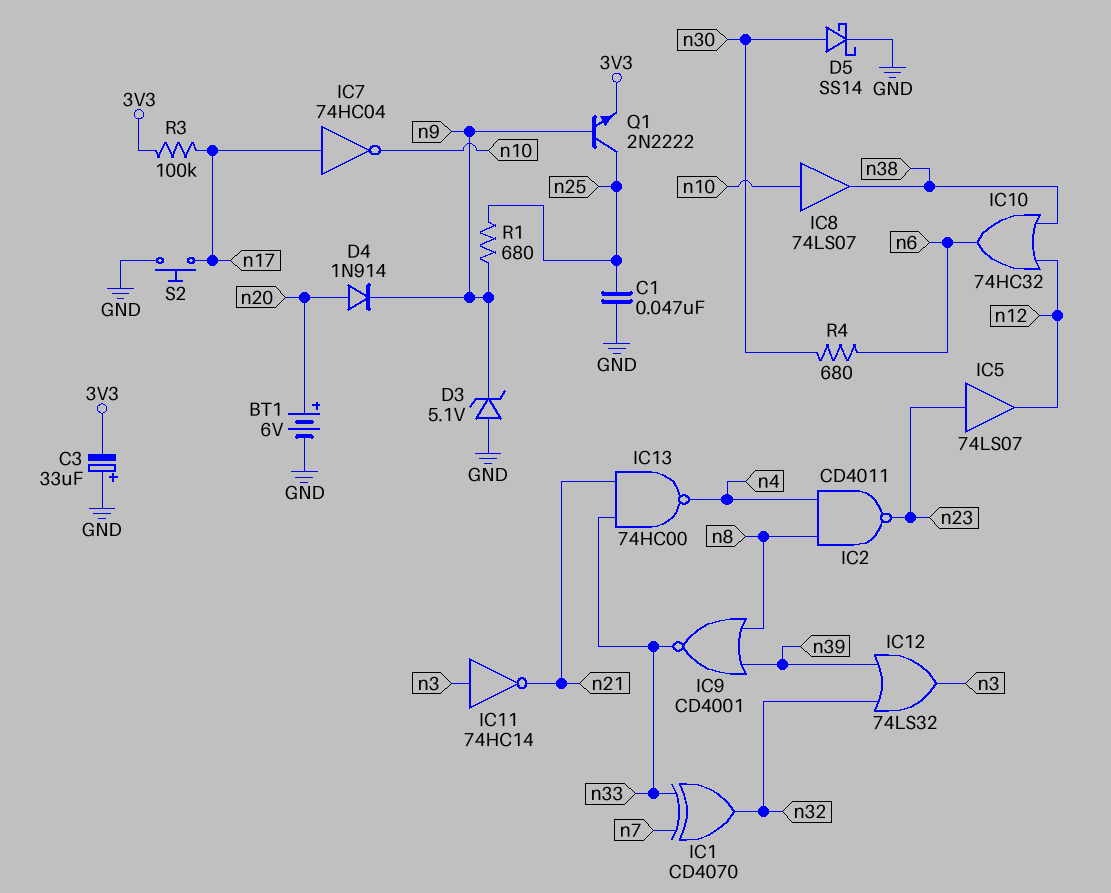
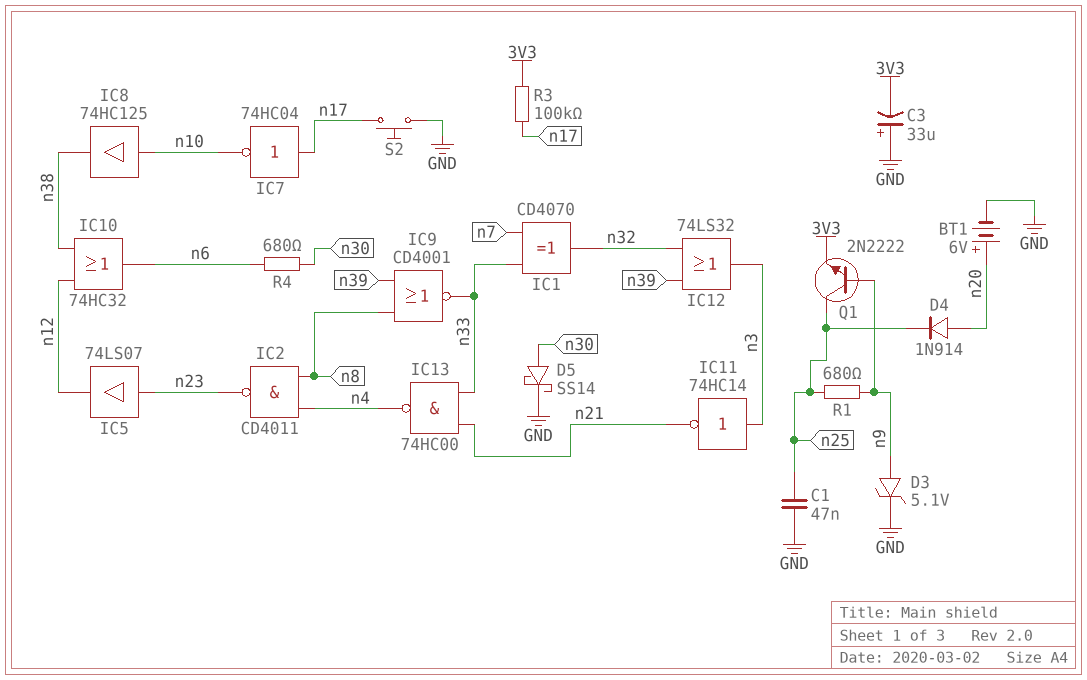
D3: zener 5.1V (A GND, K n9) -> zener 5.1V (A n9, K GND)
D4: diode 1N914 (A n20, K n9) -> diode 1N914 (A n20, K n25)
IC8: buffer 74LS07 (in n10, out n38) -> buffer 74HC125 (in n10, out n38)

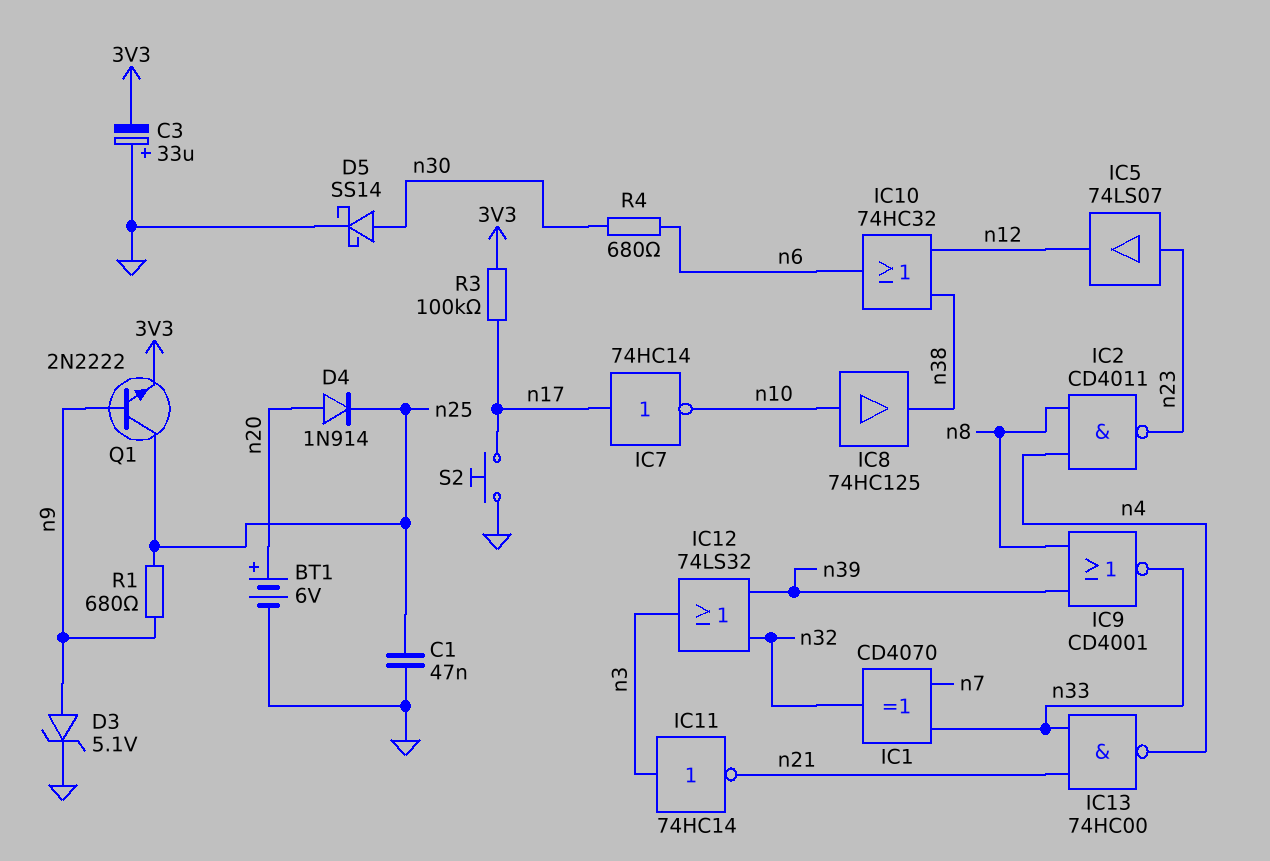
IC7: NOT 74HC04 (in n17, out n10) -> NOT 74HC14 (in n17, out n10)

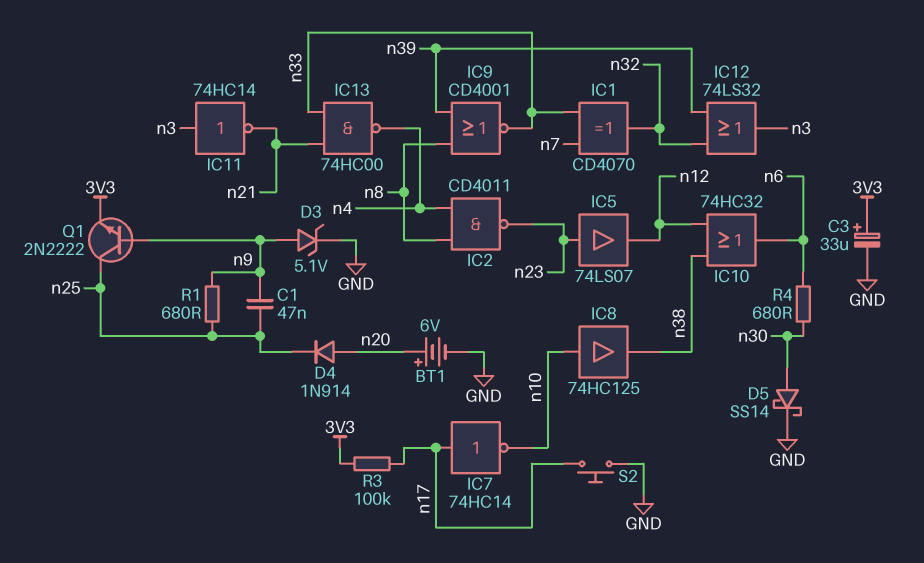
C1: 47nF (GND, n25) -> 47nF (n9, n25)
C3: 33uF (plus GND, minus 3V3) -> 33uF (plus 3V3, minus GND)

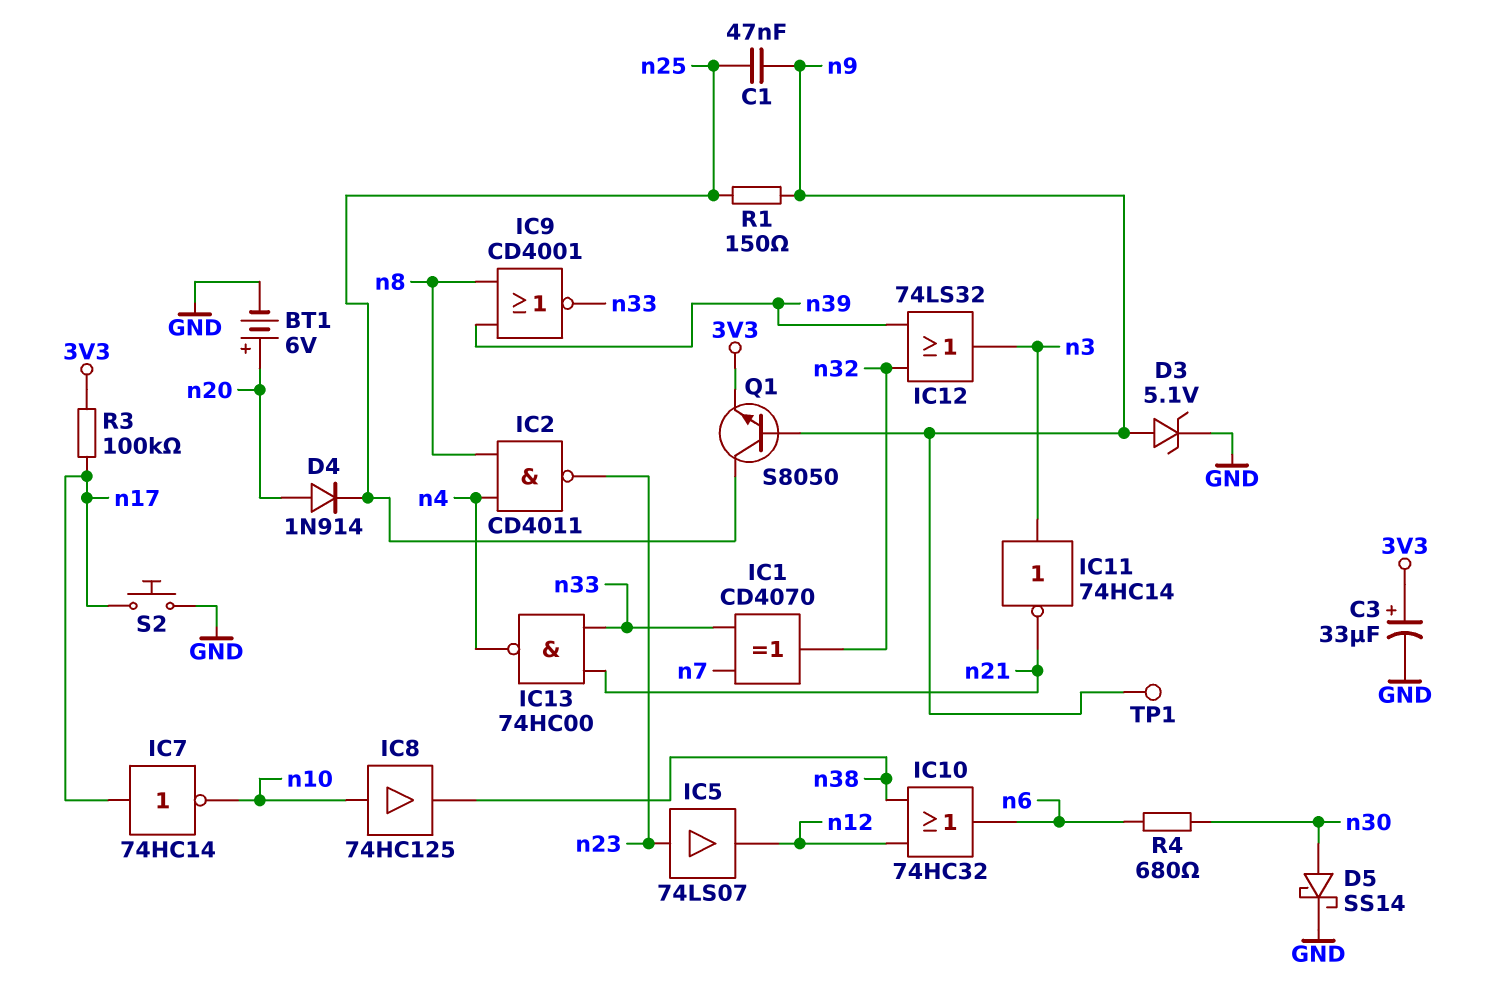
Q1: NPN 2N2222 (B n9, C n25, E 3V3) -> NPN S8050 (B n9, C n25, E 3V3)
R1: 680 (n9, n25) -> 150 (n9, n25)
TP1: none -> test point (n9)

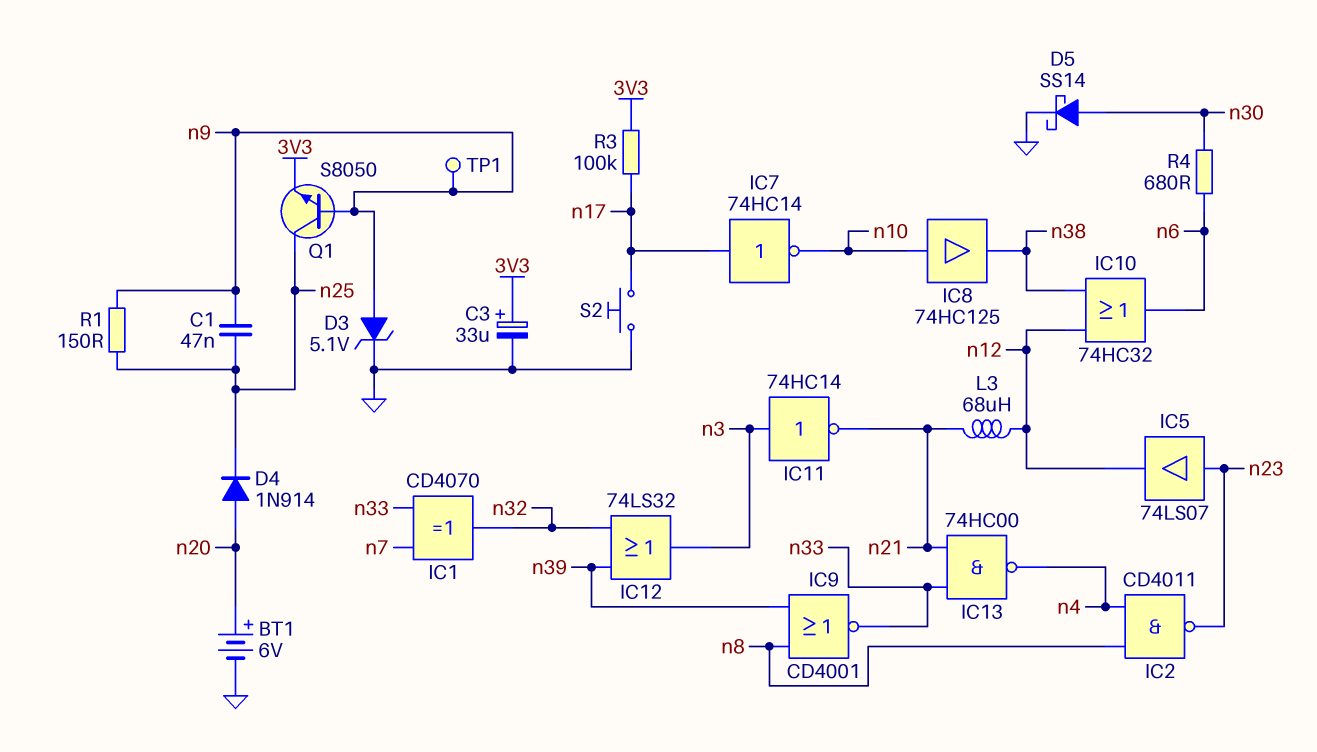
L3: none -> 68uH (n12, n21)

